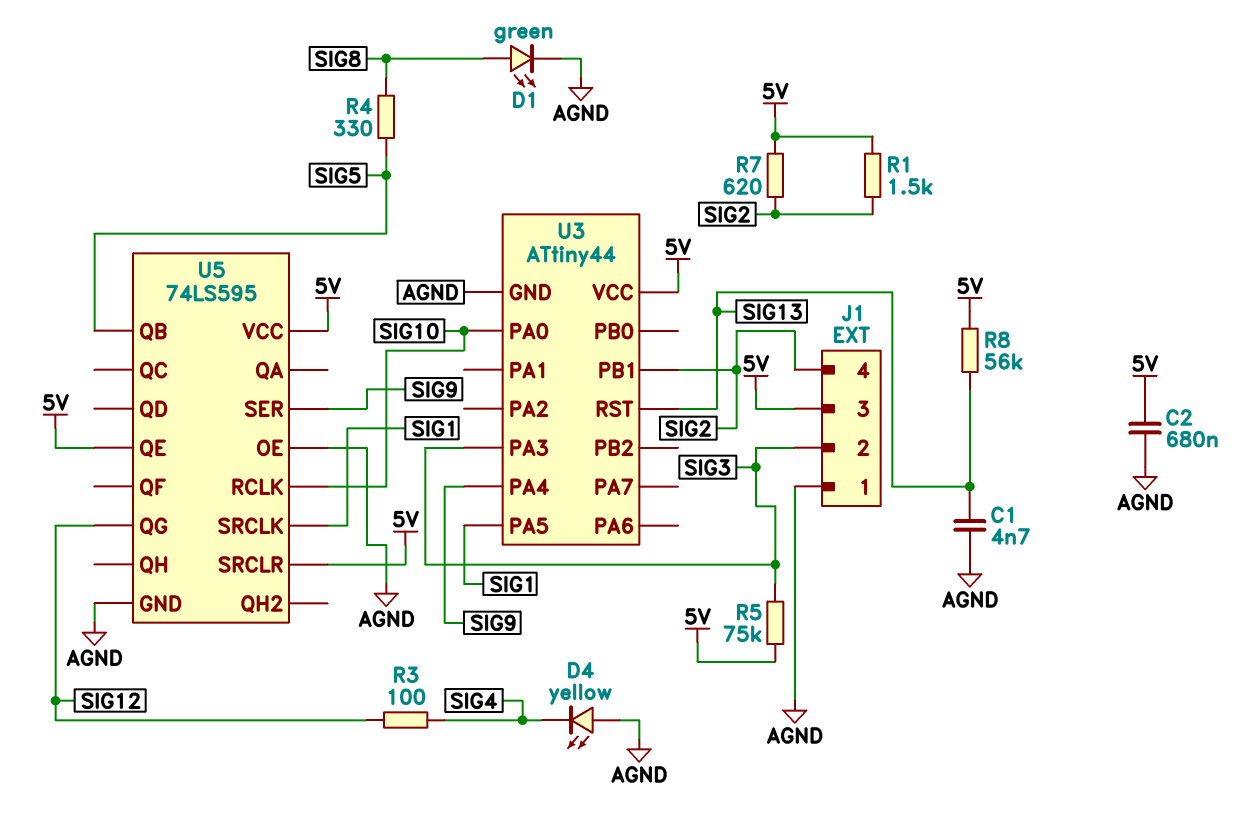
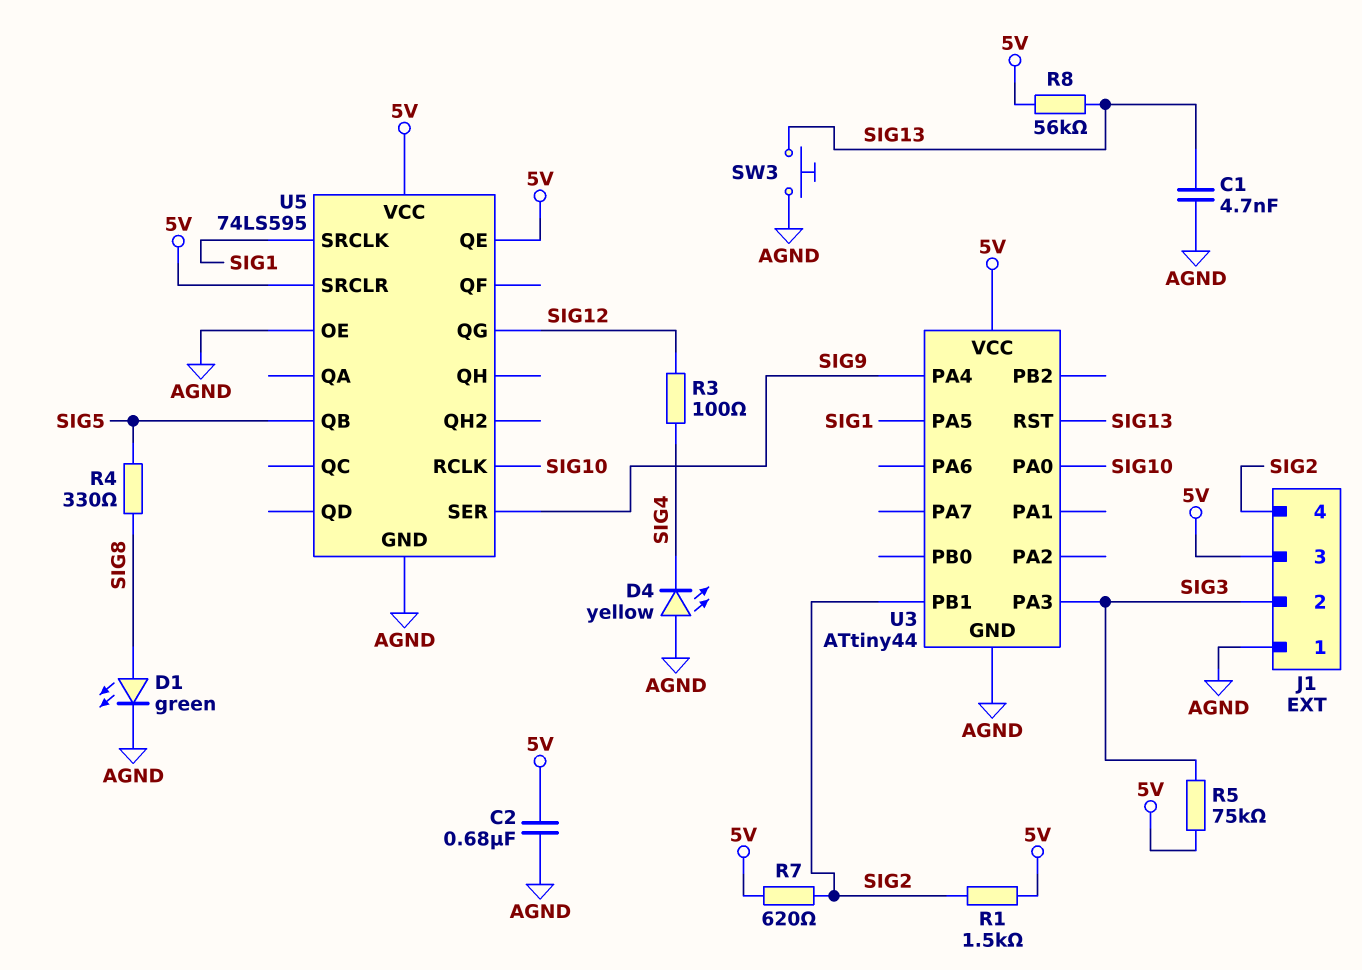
SW3: none -> button (AGND, SIG13)

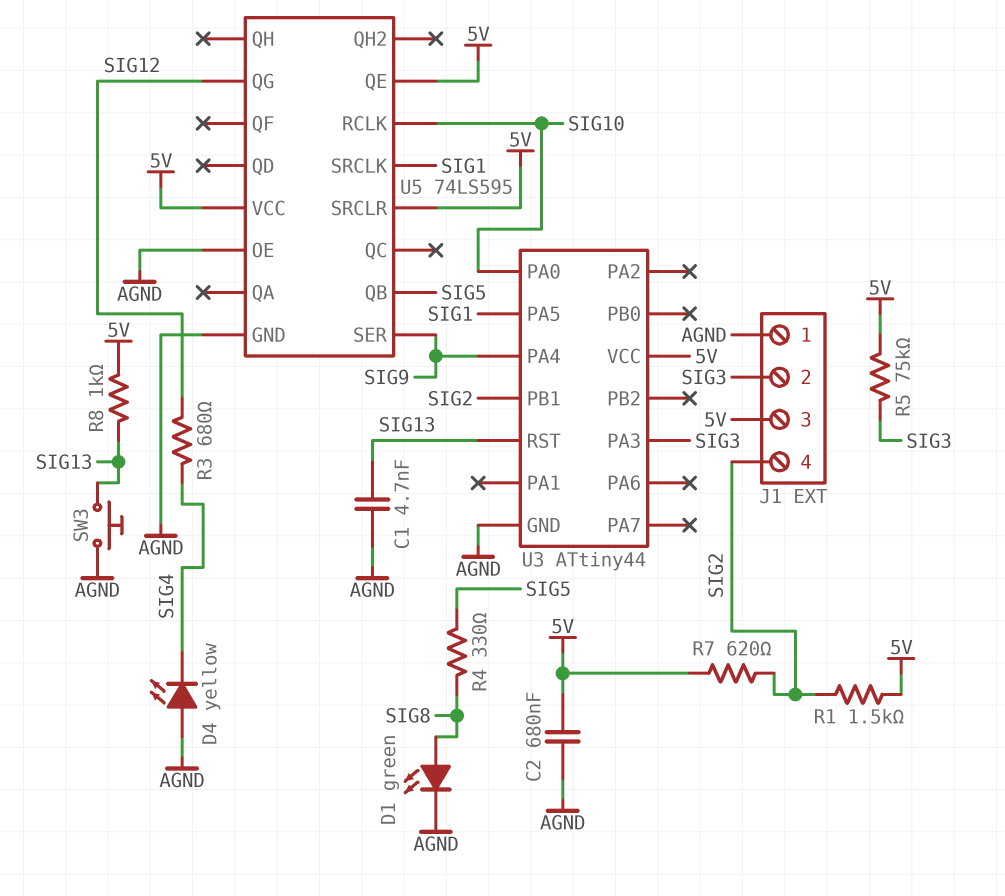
R3: 100 (SIG4, SIG12) -> 680 (SIG4, SIG12)
R8: 56k (5V, SIG13) -> 1k (5V, SIG13)

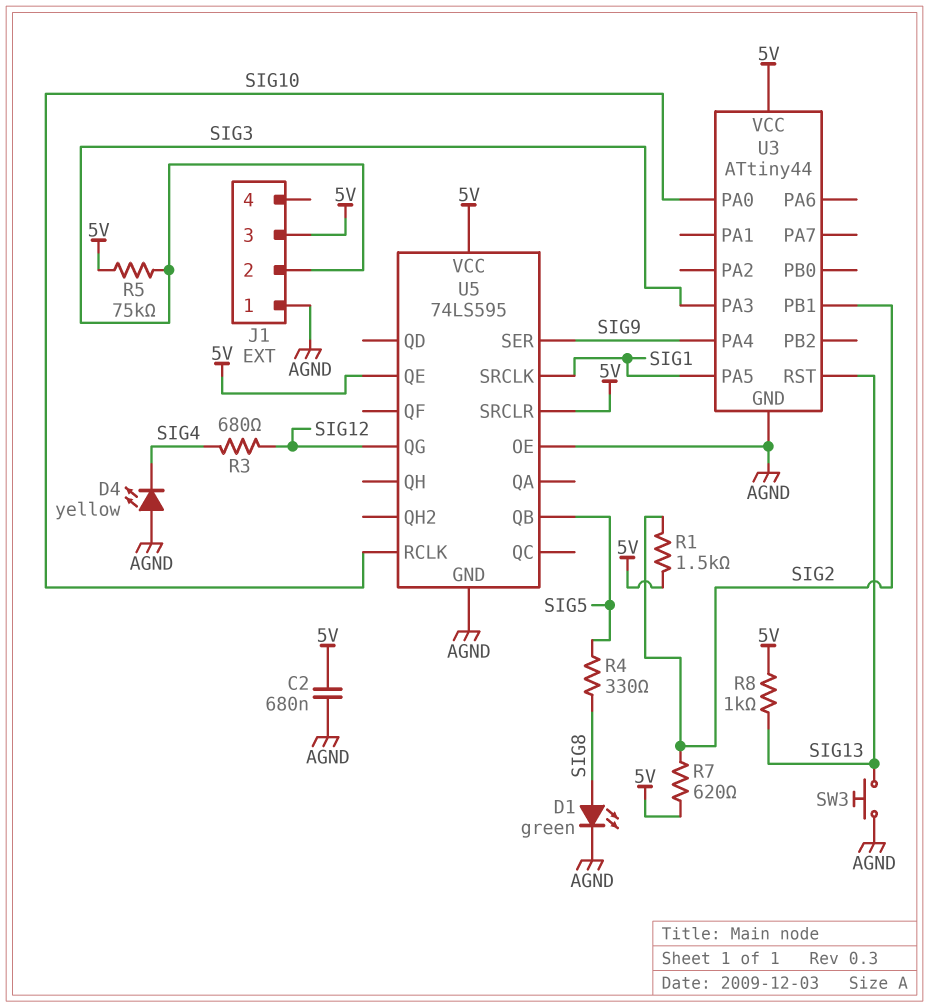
C1: 4.7nF (AGND, SIG13) -> none
J1 pin 4: SIG2 -> none

